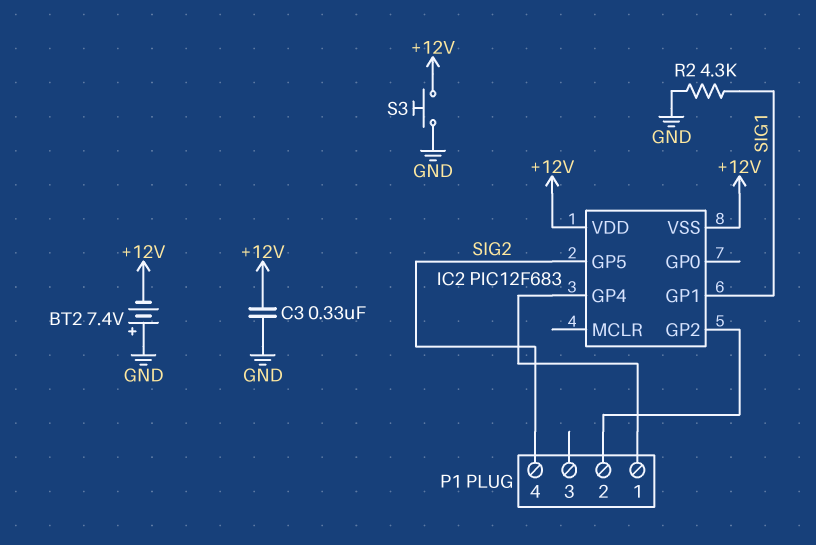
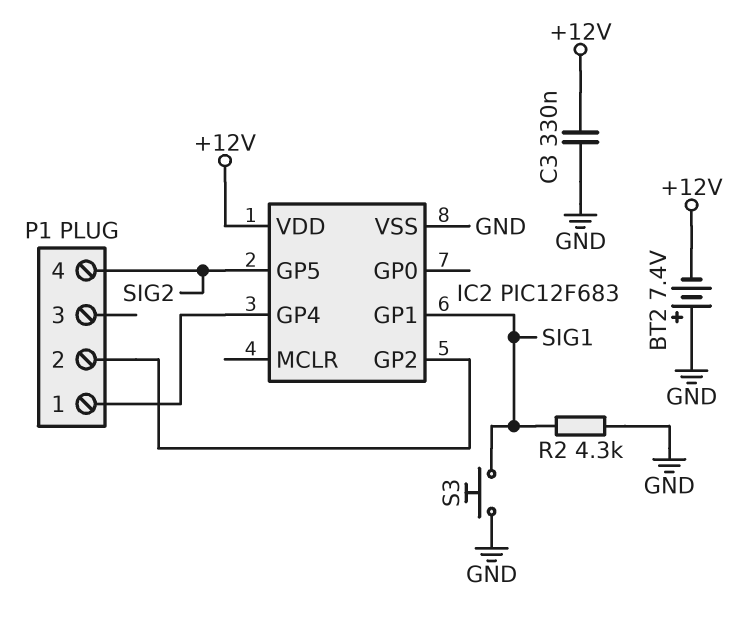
IC2 pin VSS: +12V -> GND
S3: button (+12V, GND) -> button (GND, SIG1)

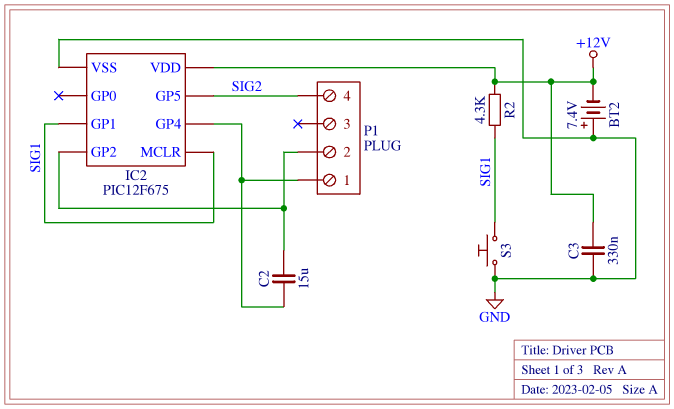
C2: none -> 15uF (IC2/GP2, IC2/GP4)
IC2: PIC12F683 -> PIC12F675
IC2 pin MCLR: none -> SIG1
R2: 4.3k (GND, SIG1) -> 4.3k (+12V, SIG1)

